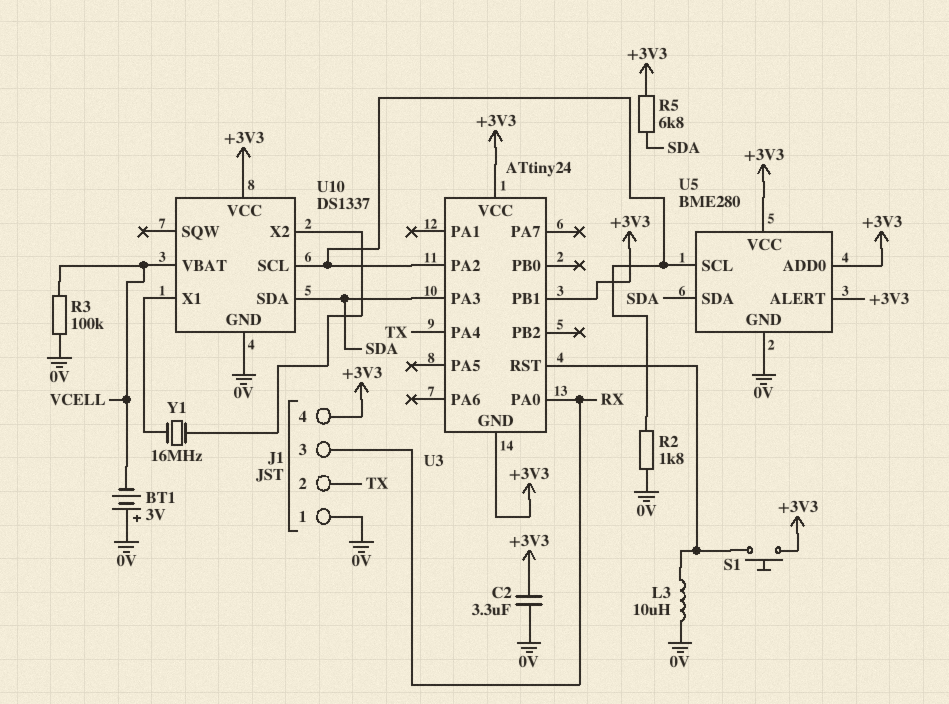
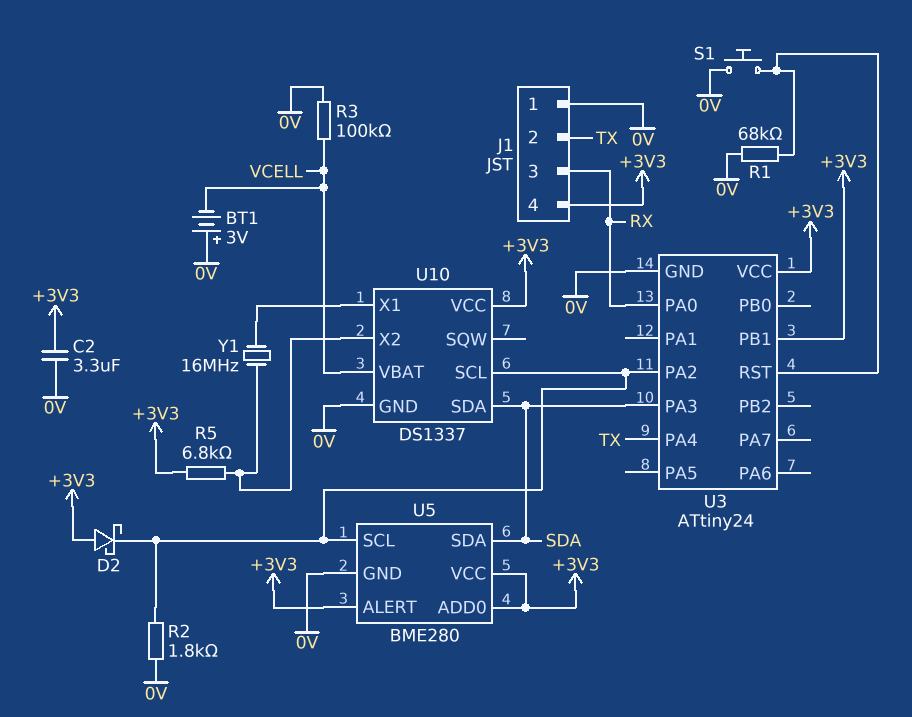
D2: none -> schottky (A +3V3, K U3/PA2)
L3: 10uH (0V, U3/RST) -> none
R1: none -> 68k (0V, U3/RST)
R5: 6.8k (+3V3, SDA) -> 6.8k (+3V3, U10/X2)
S1: button (+3V3, U3/RST) -> button (0V, U3/RST)
U3 pin GND: +3V3 -> 0V

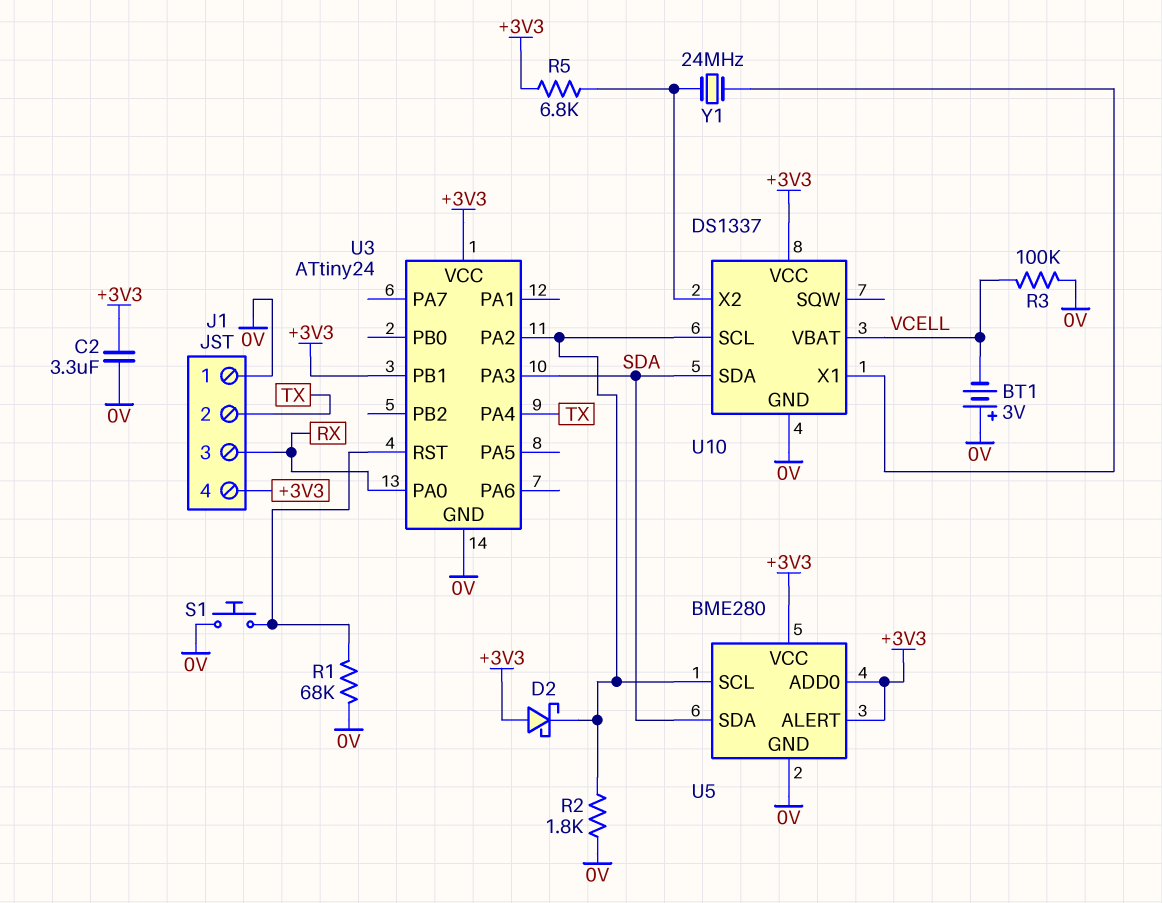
Y1: 16MHz (U10/X1, U10/X2) -> 24MHz (U10/X1, U10/X2)

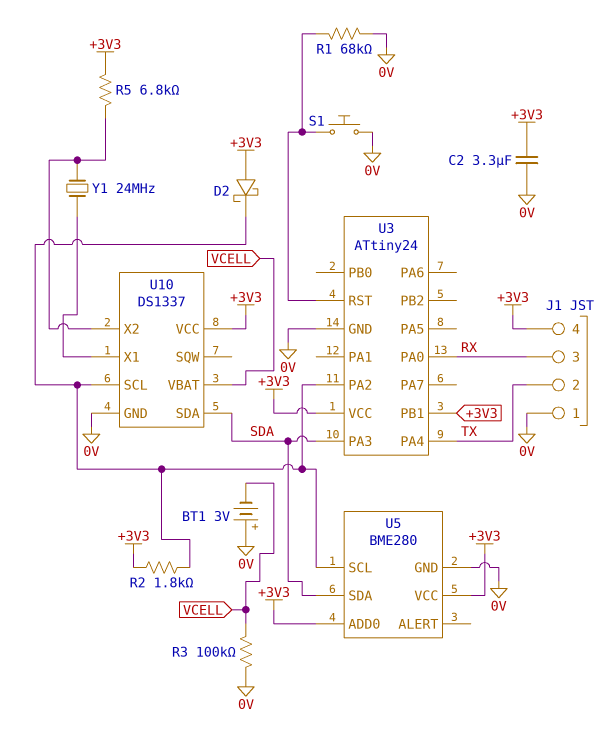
R2: 1.8k (0V, U3/PA2) -> 1.8k (+3V3, U3/PA2)
U5 pin ALERT: +3V3 -> none

